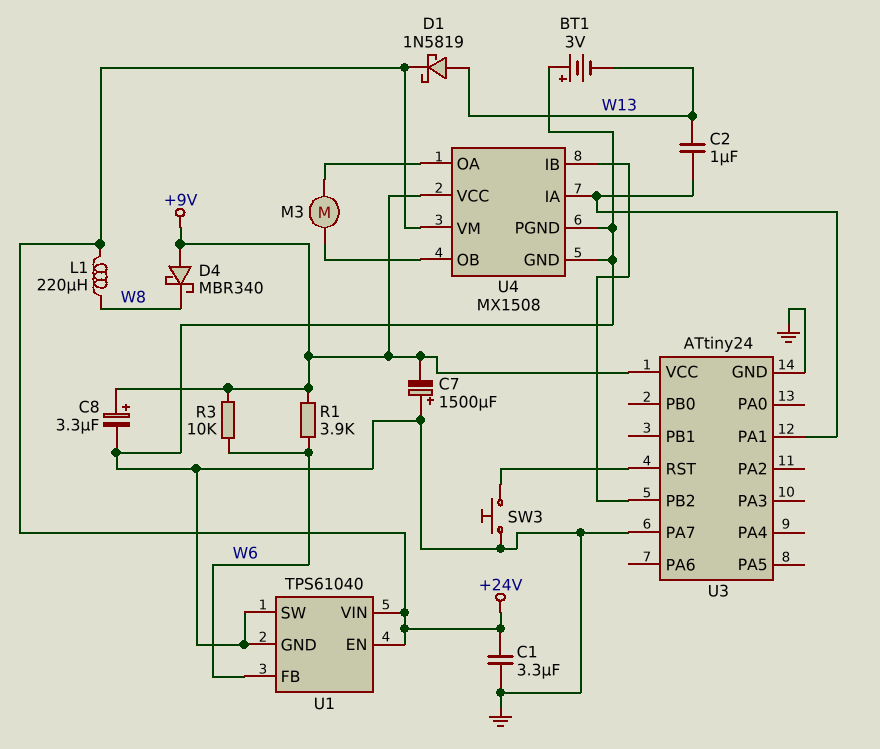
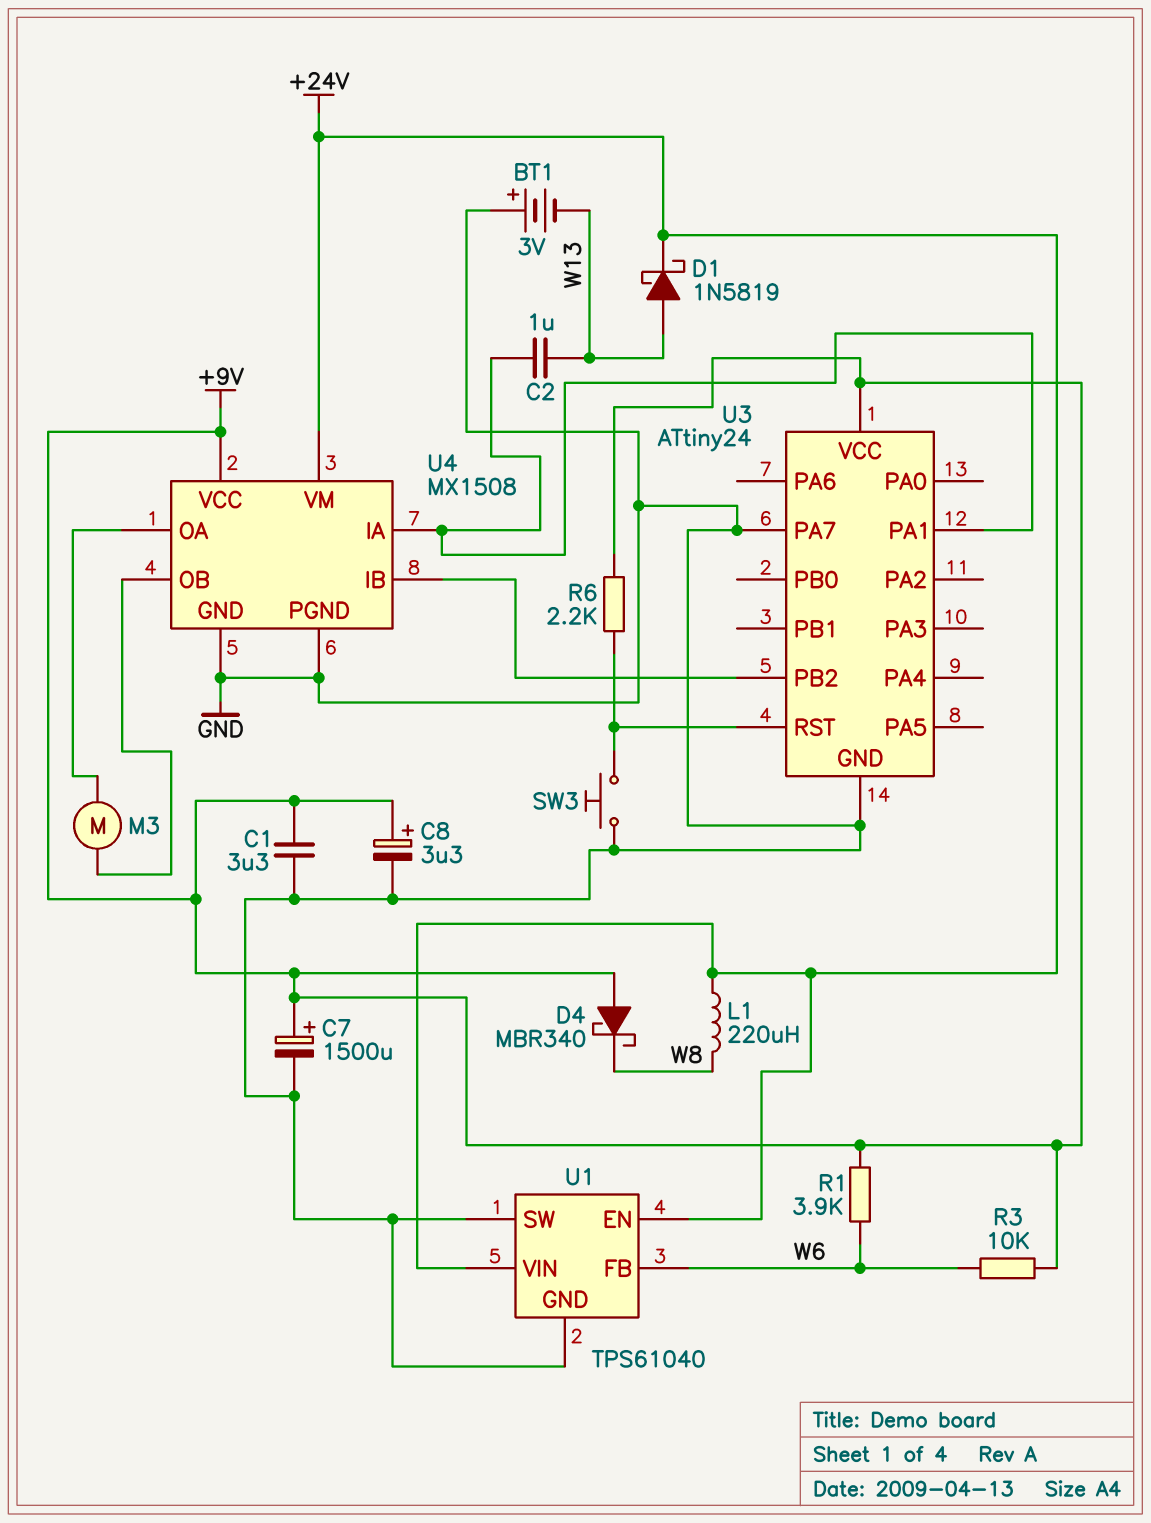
C1: 3.3uF (+24V, GND) -> 3.3uF (+9V, GND)
C7: 1500uF (plus GND, minus +9V) -> 1500uF (plus +9V, minus GND)
R6: none -> 2.2k (+9V, U3/RST)

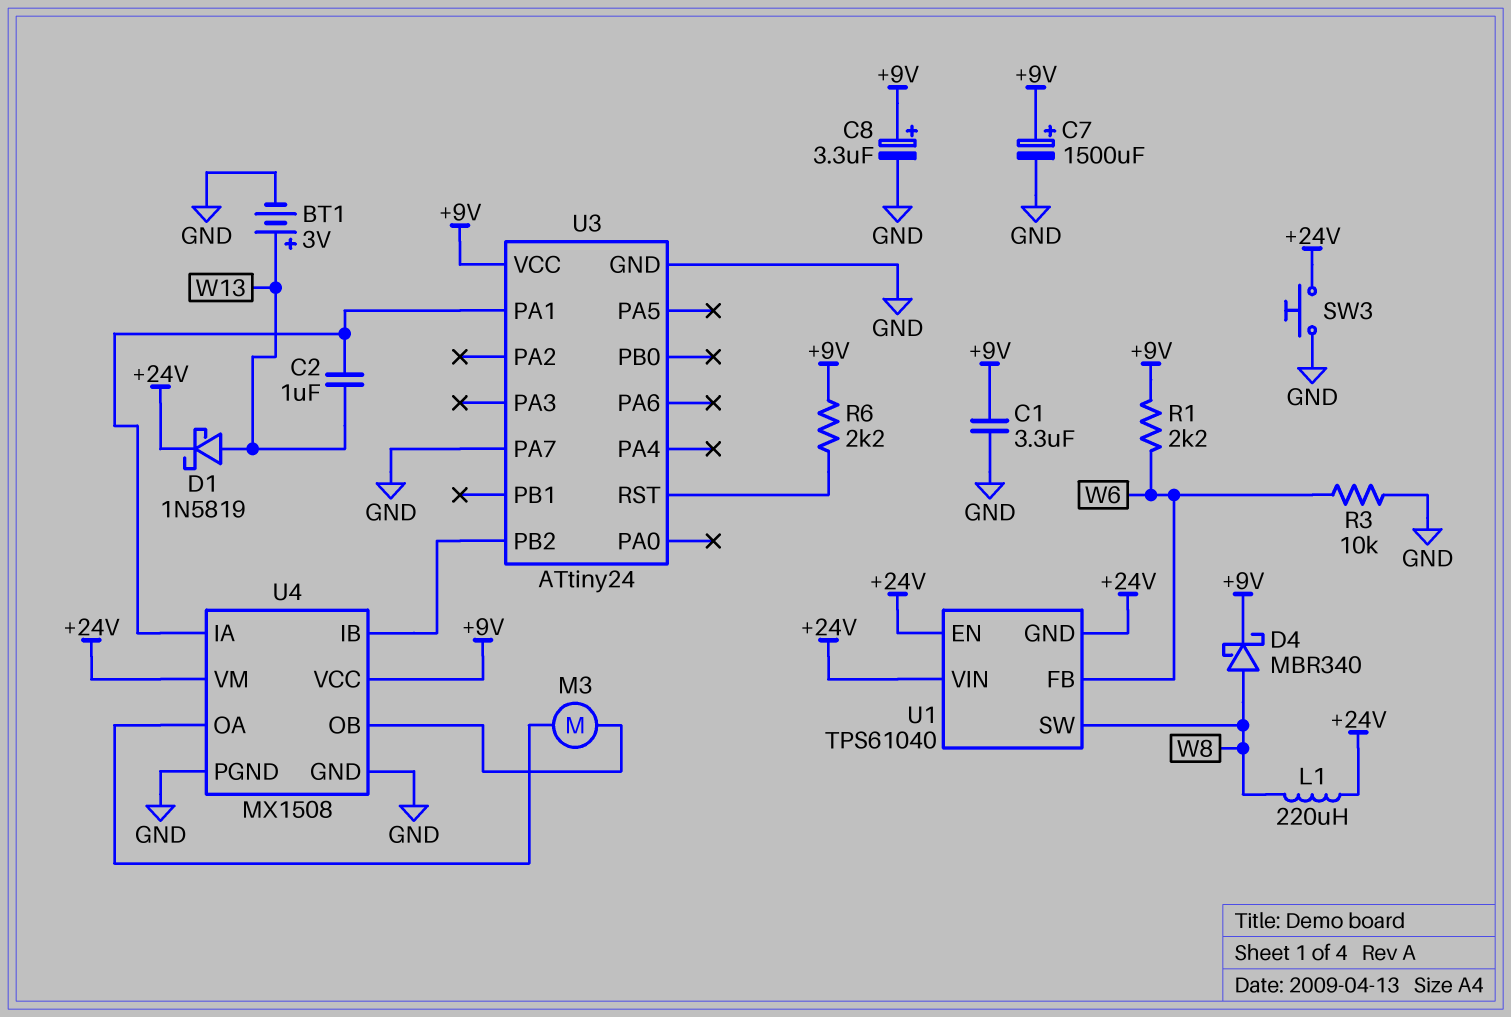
BT1: 3V (plus GND, minus W13) -> 3V (plus W13, minus GND)
D4: schottky MBR340 (A +9V, K W8) -> schottky MBR340 (A W8, K +9V)
R1: 3.9k (+9V, W6) -> 2.2k (+9V, W6)
R3: 10k (+9V, W6) -> 10k (GND, W6)
SW3: button (GND, U3/RST) -> button (+24V, GND)
U1 pin GND: GND -> +24V
U1 pin SW: GND -> W8

